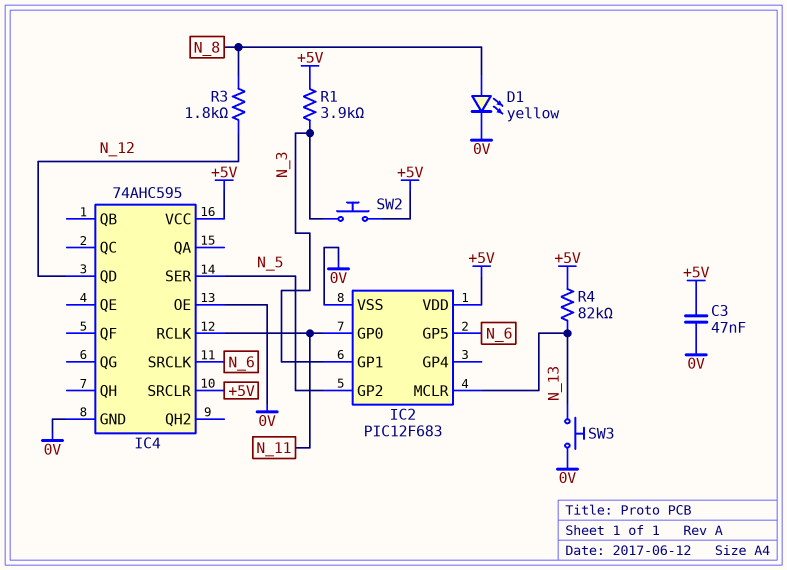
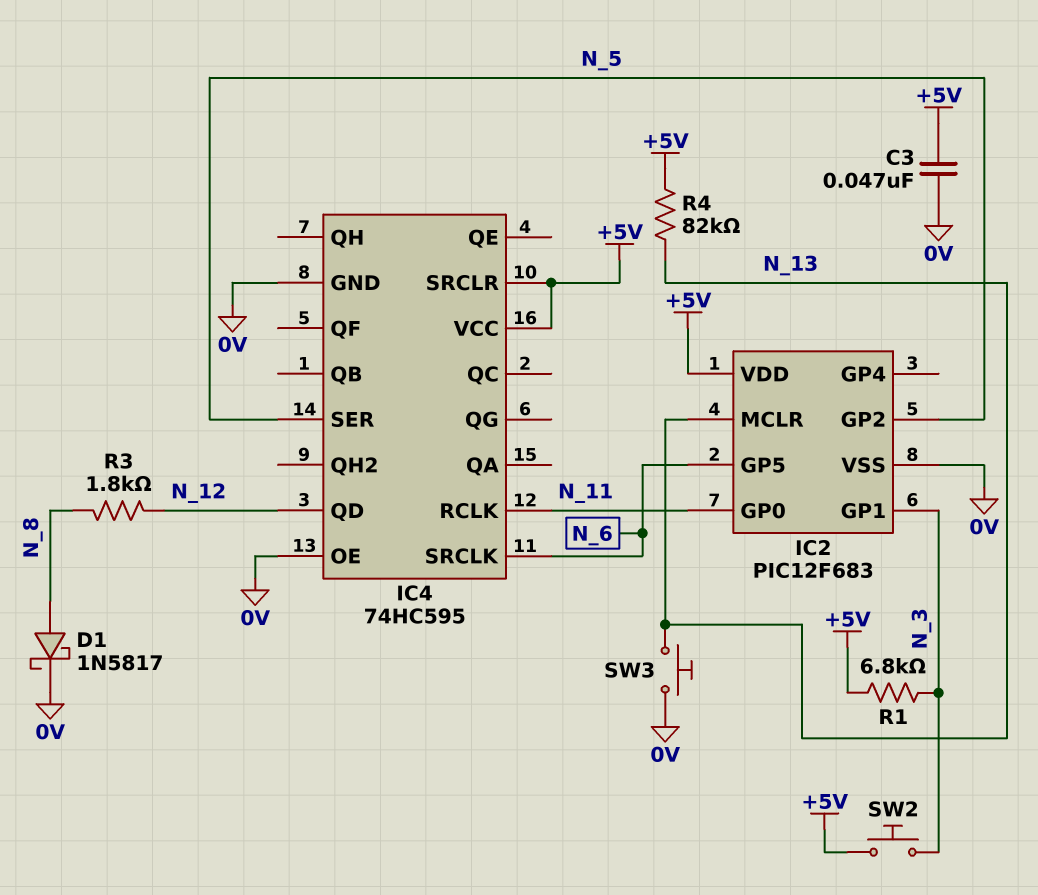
D1: LED yellow (A N_8, K 0V) -> schottky 1N5817 (A N_8, K 0V)
IC4: 74AHC595 -> 74HC595
R1: 3.9k (+5V, N_3) -> 6.8k (+5V, N_3)

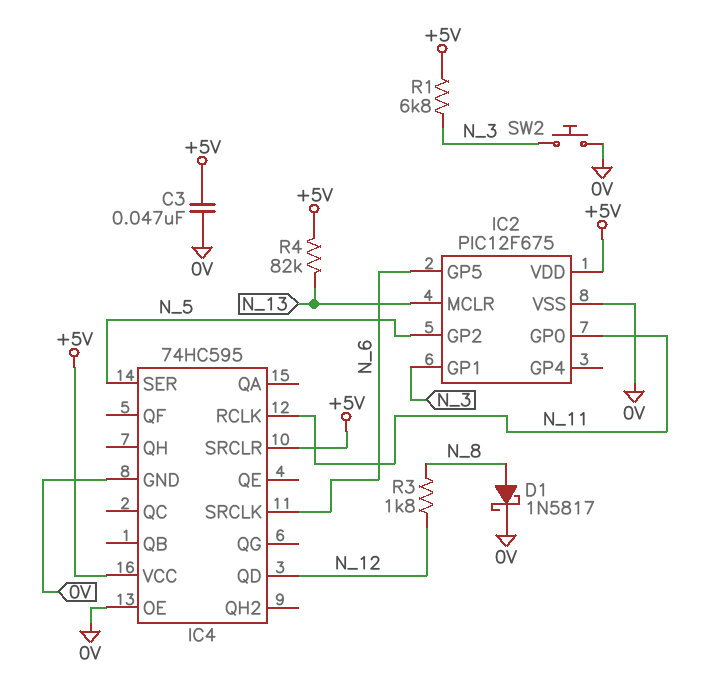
IC2: PIC12F683 -> PIC12F675
SW2: button (+5V, N_3) -> button (0V, N_3)
SW3: button (0V, N_13) -> none

